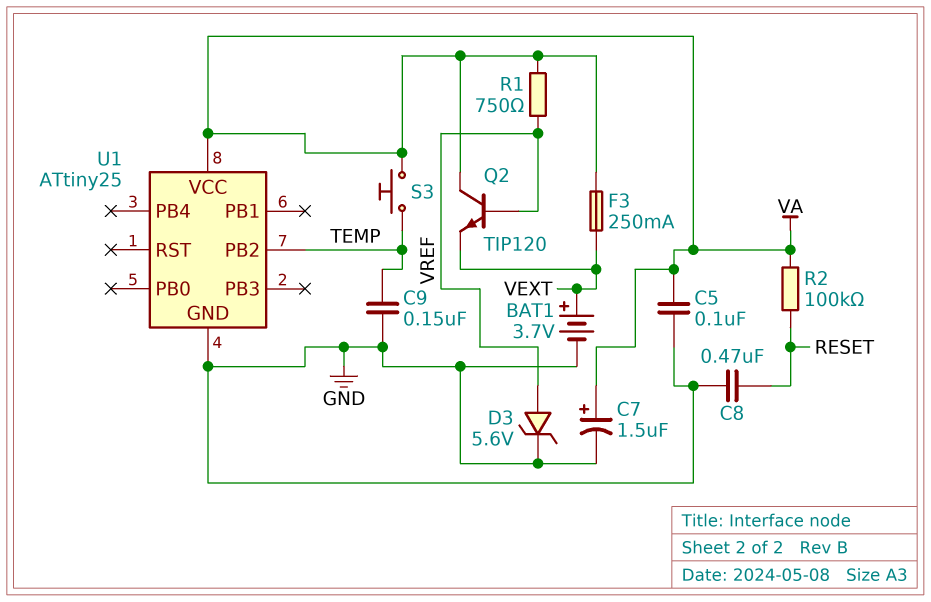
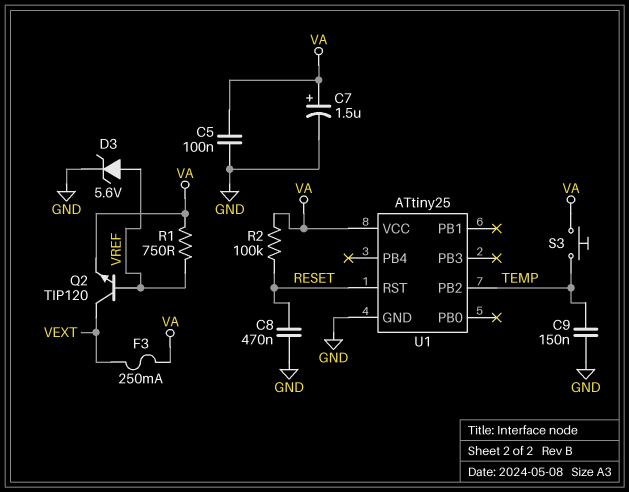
BAT1: 3.7V (plus VEXT, minus GND) -> none
Q2: NPN TIP120 (B VREF, C VA, E VEXT) -> NPN TIP120 (B VREF, C VEXT, E VA)
U1 pin RST: none -> RESET

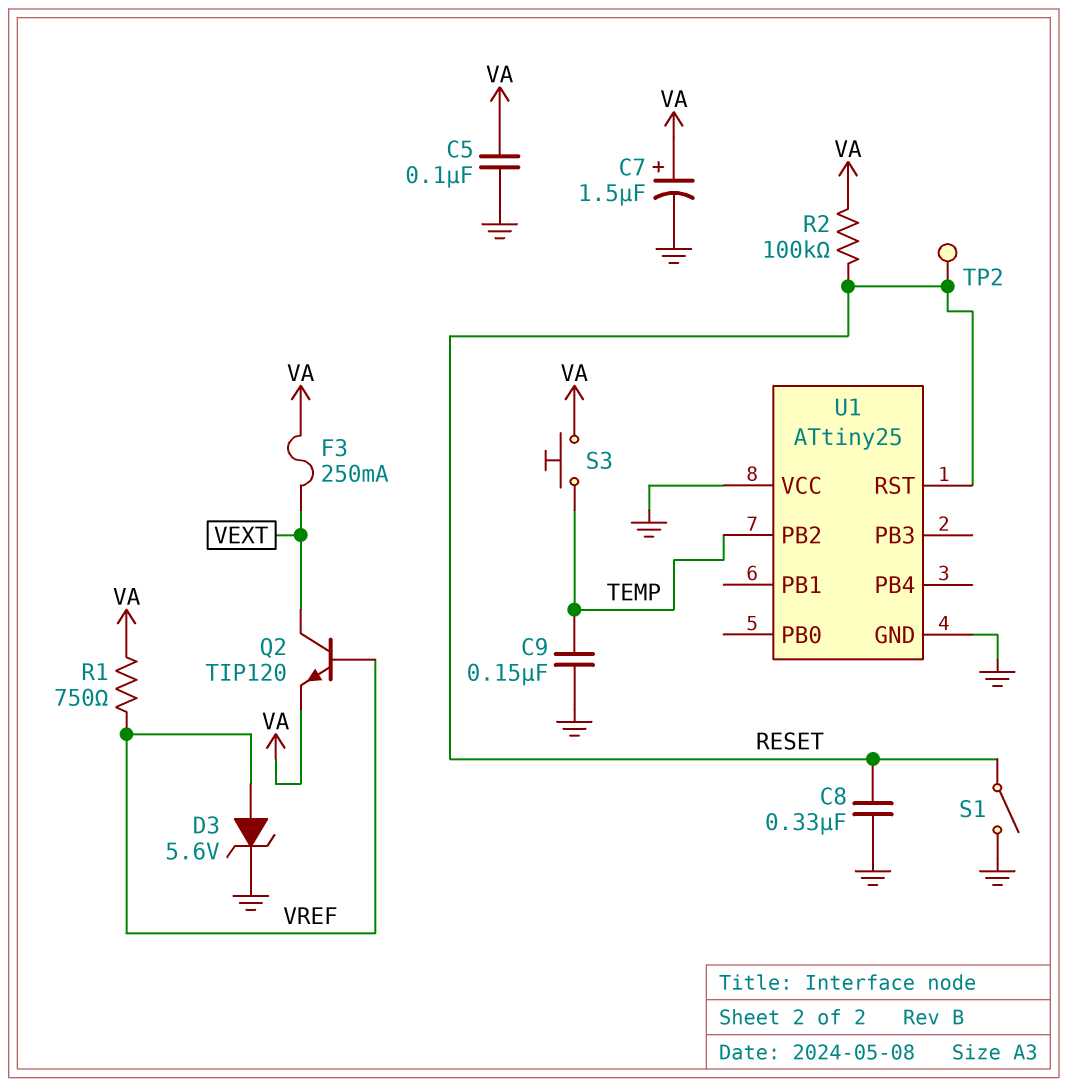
C8: 470nF (GND, RESET) -> 330nF (GND, RESET)
S1: none -> switch (GND, RESET)
TP2: none -> test point (RESET)
U1 pin VCC: VA -> GND

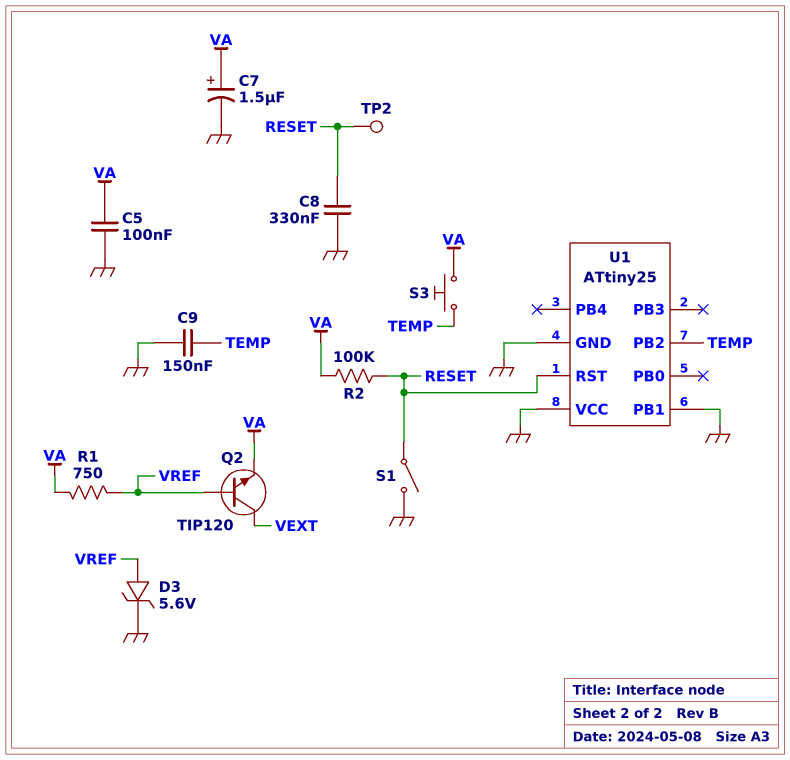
F3: 250mA (VA, VEXT) -> none
U1 pin PB1: none -> GND

